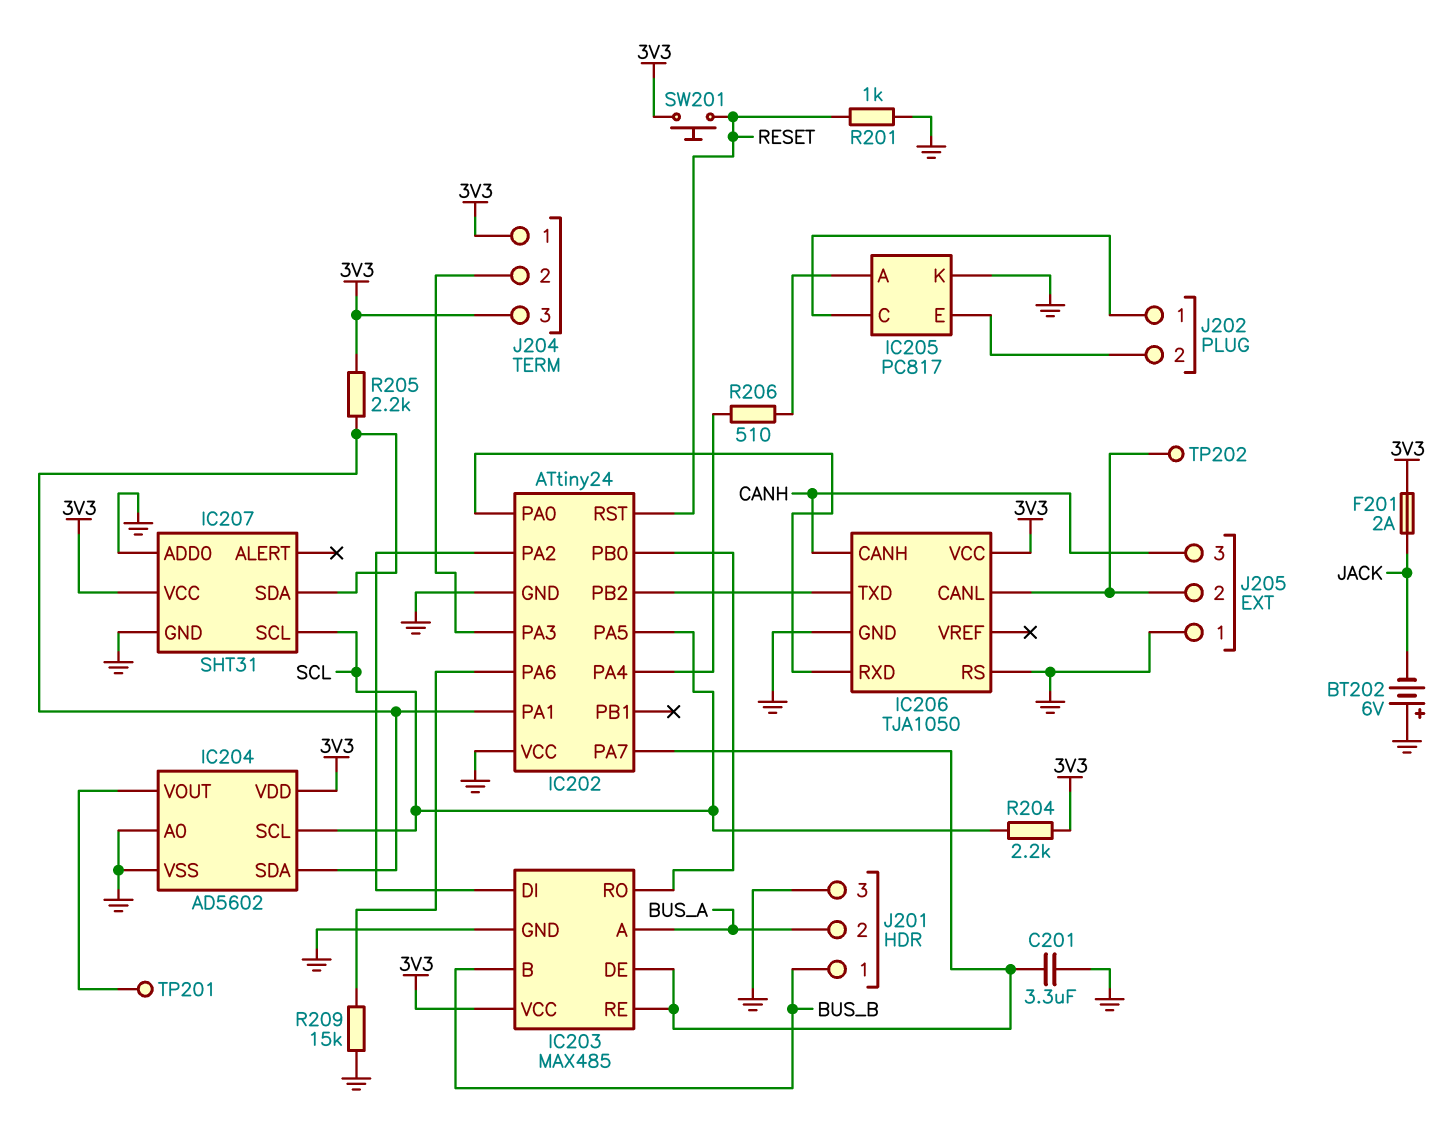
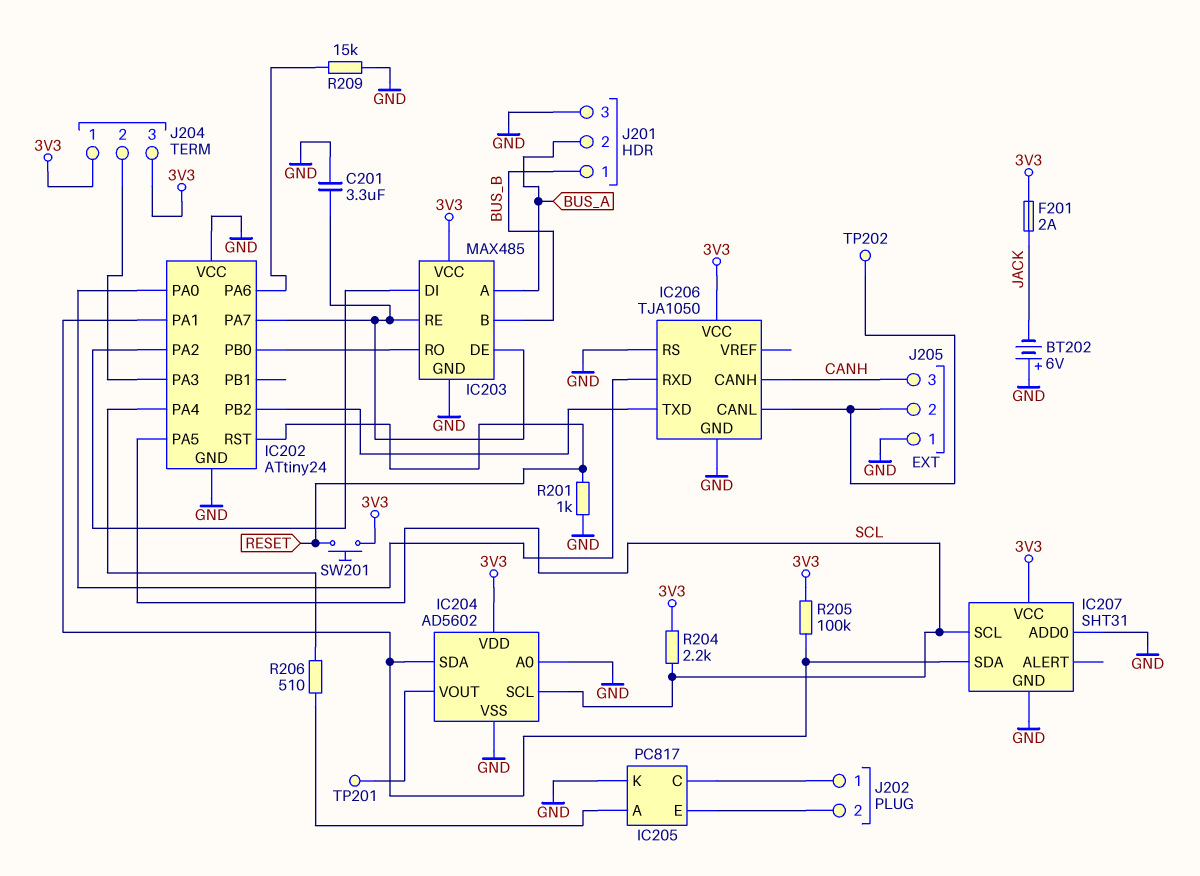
R205: 2.2k (3V3, IC202/PA1) -> 100k (3V3, IC202/PA1)

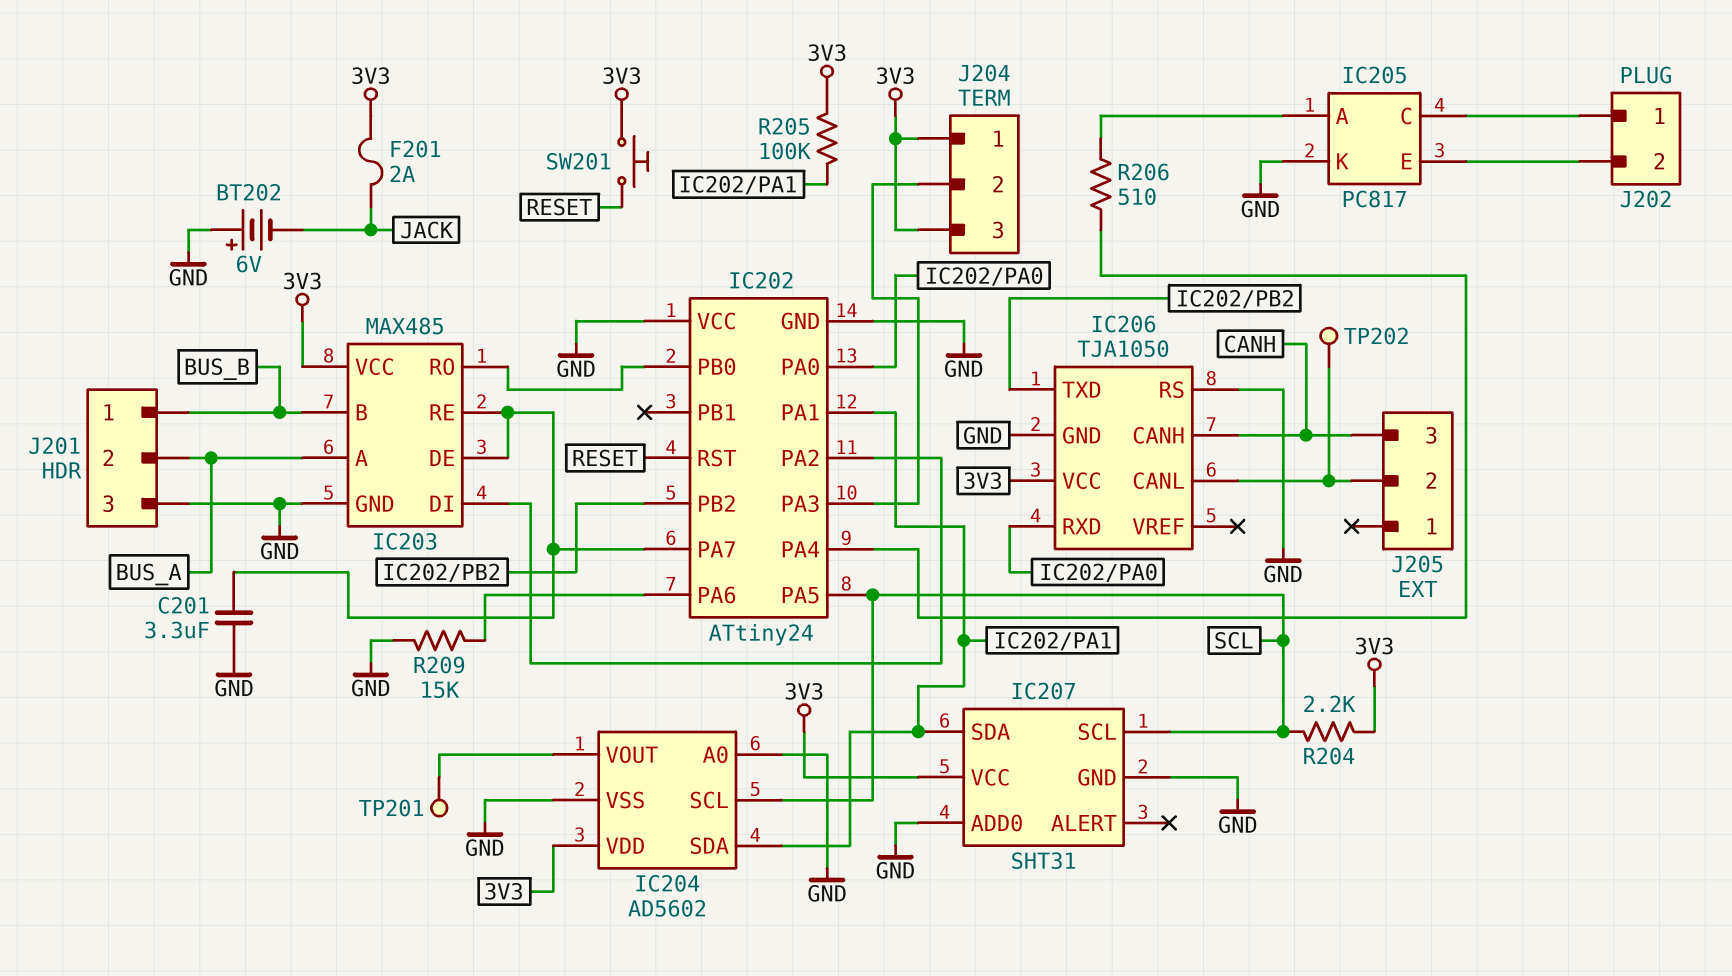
J205 pin 1: GND -> none
R201: 1k (GND, RESET) -> none

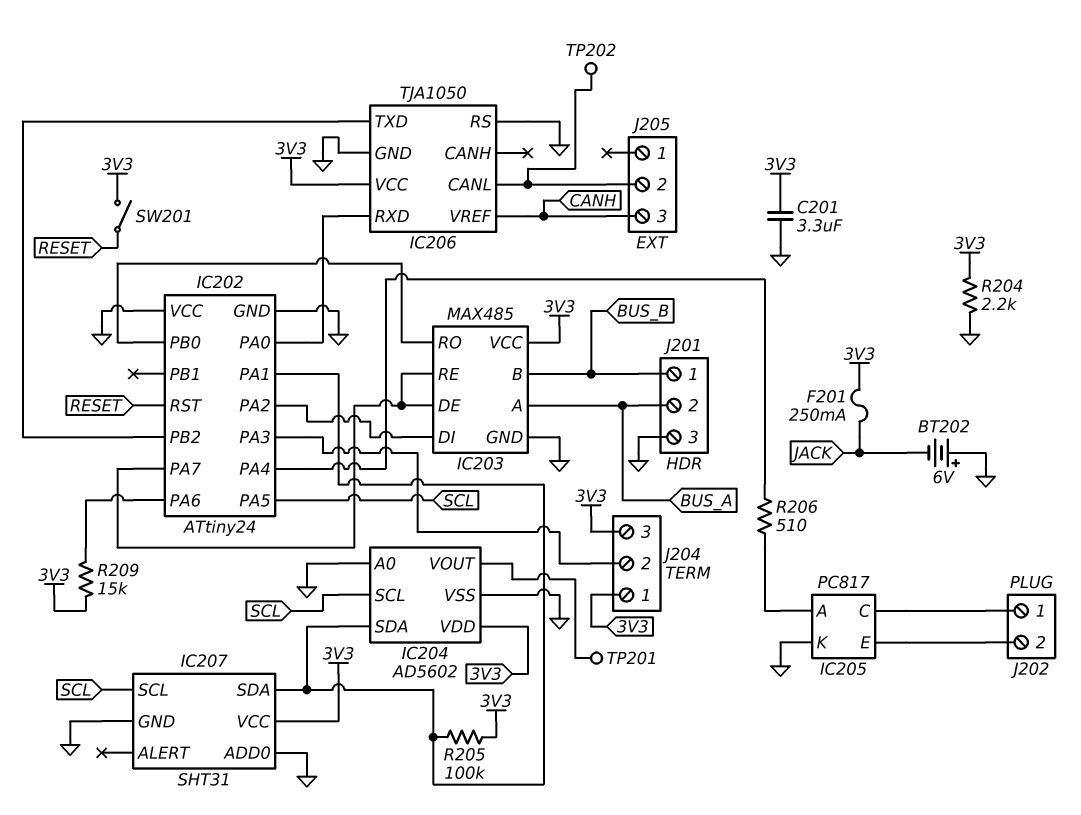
C201: 3.3uF (GND, IC202/PA7) -> 3.3uF (3V3, GND)
F201: 2A (3V3, JACK) -> 250mA (3V3, JACK)
IC206 pin CANH: CANH -> none
IC206 pin VREF: none -> CANH
R204: 2.2k (3V3, SCL) -> 2.2k (3V3, GND)
R209: 15k (GND, IC202/PA6) -> 15k (3V3, IC202/PA6)
SW201: button (3V3, RESET) -> switch (3V3, RESET)

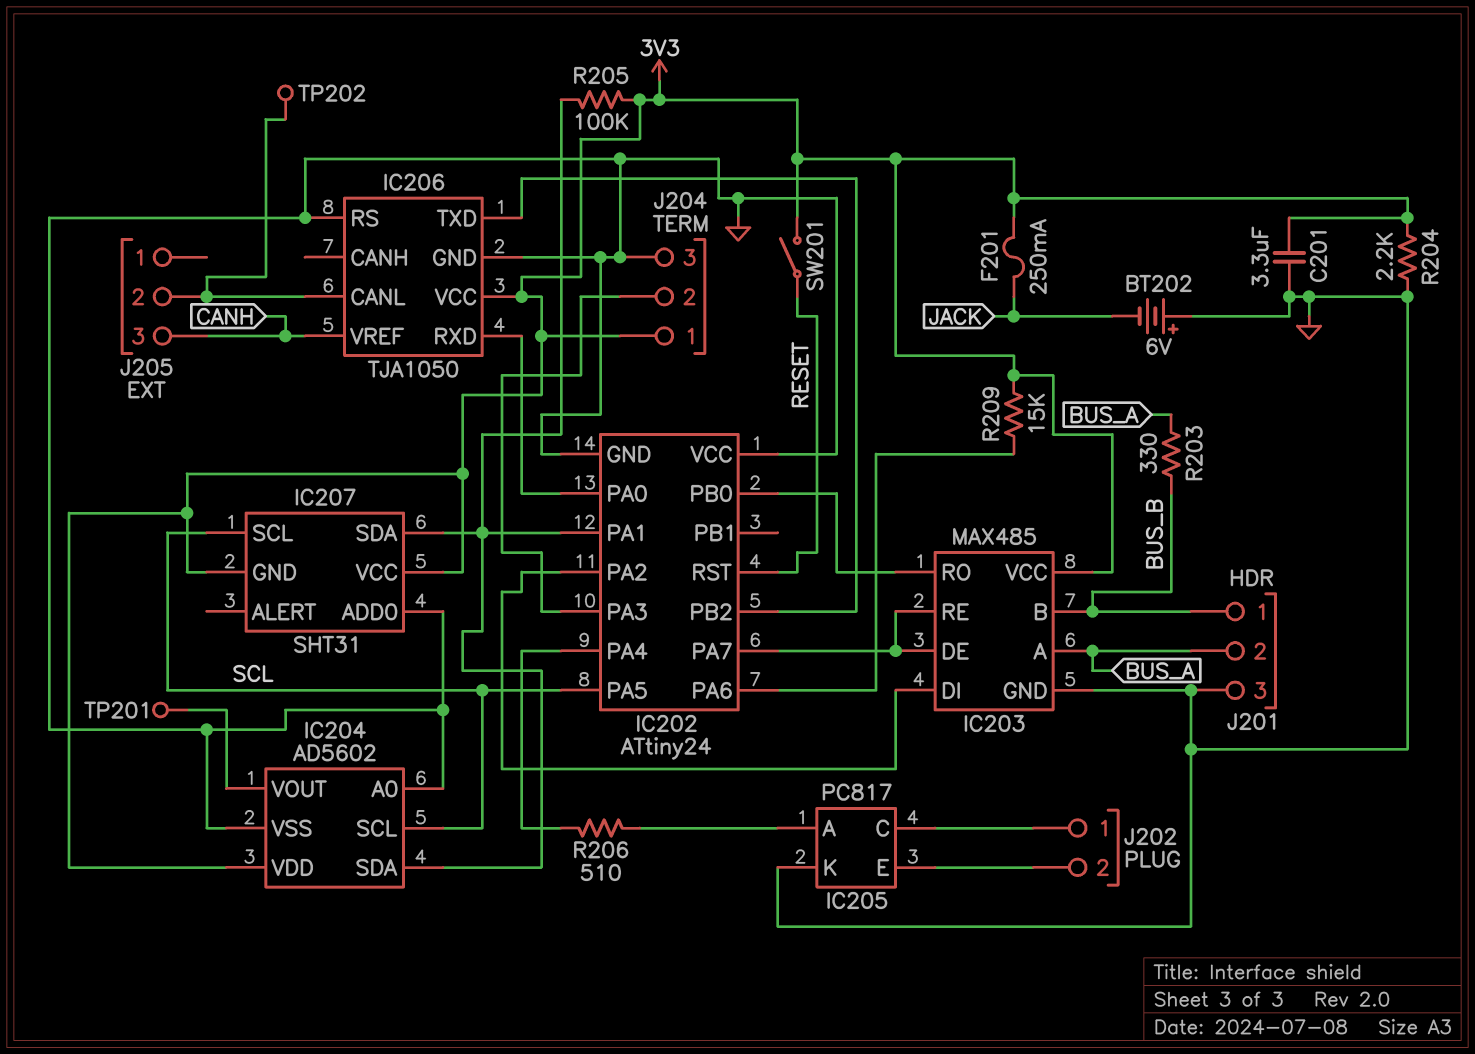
IC207 pin GND: GND -> 3V3
J204 pin 3: 3V3 -> GND
R203: none -> 330 (BUS_A, BUS_B)

